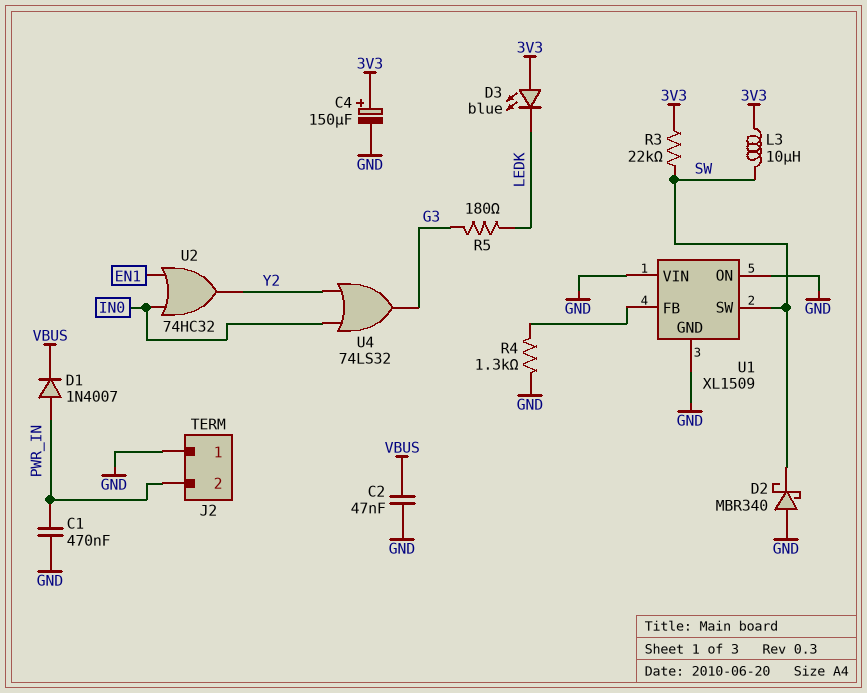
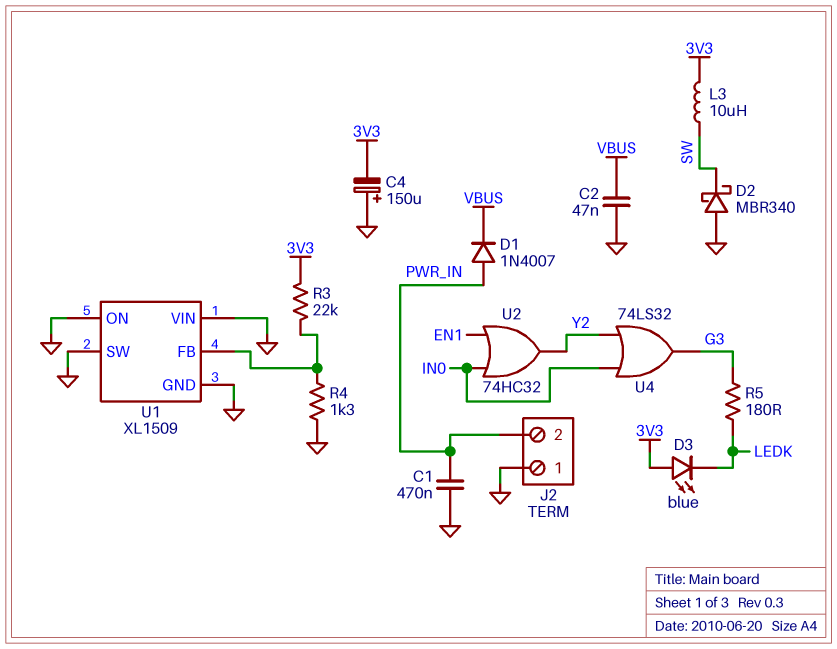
C4: 150uF (plus 3V3, minus GND) -> 150uF (plus GND, minus 3V3)
R3: 22k (3V3, SW) -> 22k (3V3, U1/FB)
U1 pin SW: SW -> GND

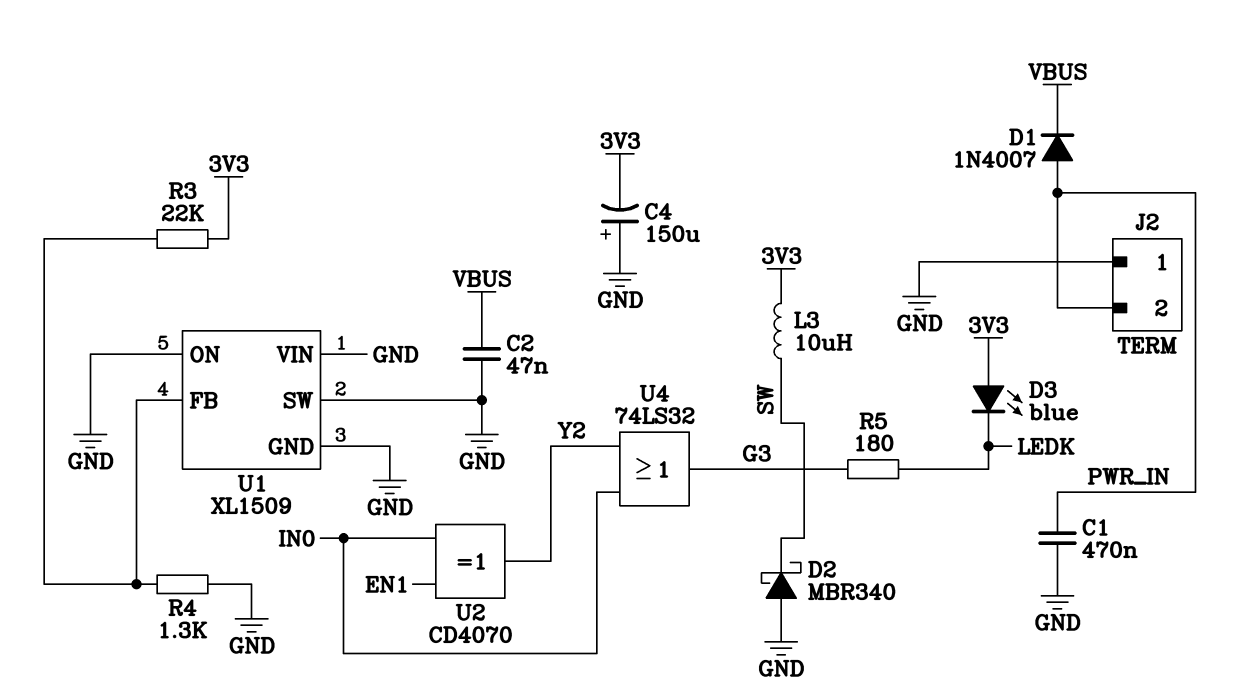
U2: OR 74HC32 (in EN1, in IN0, out Y2) -> XOR CD4070 (in EN1, in IN0, out Y2)

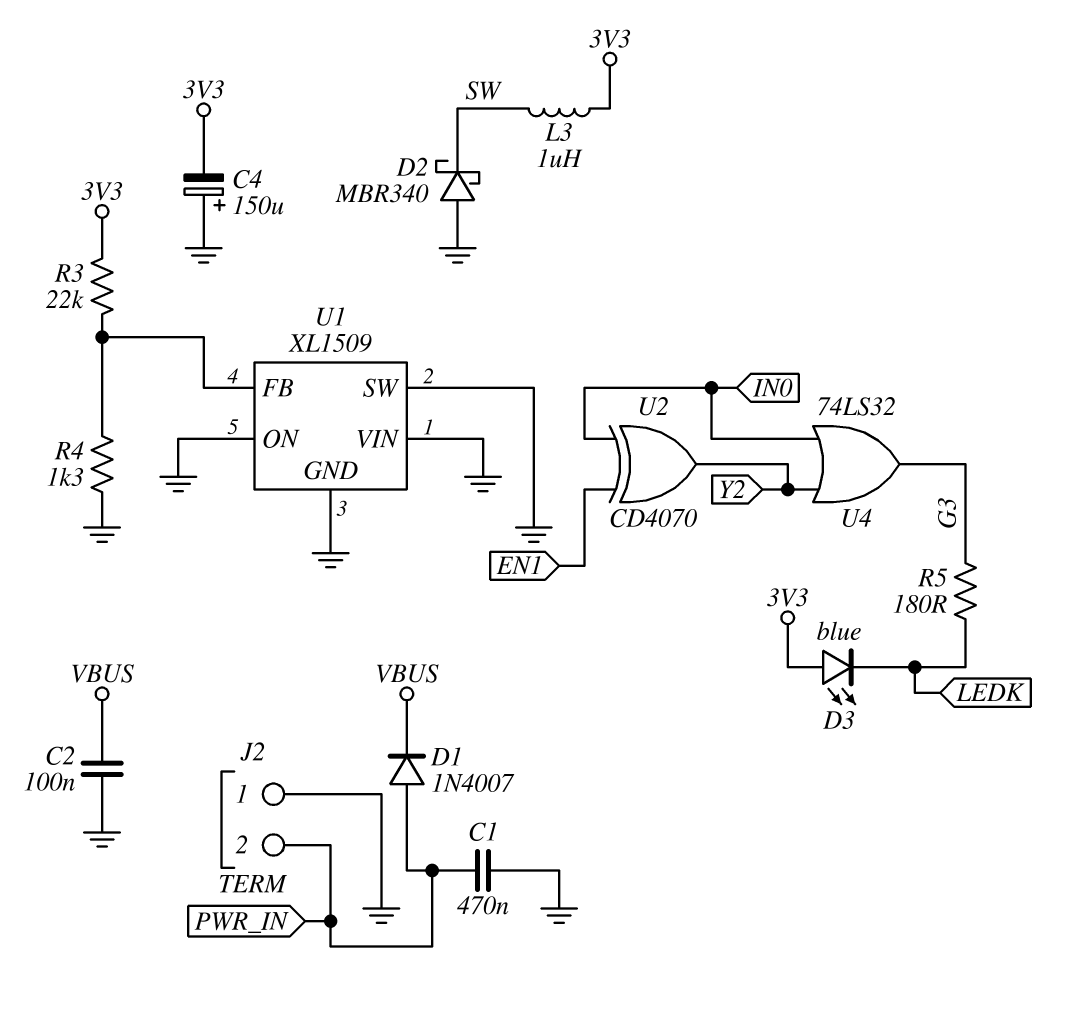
C2: 47nF (GND, VBUS) -> 100nF (GND, VBUS)
L3: 10uH (3V3, SW) -> 1uH (3V3, SW)

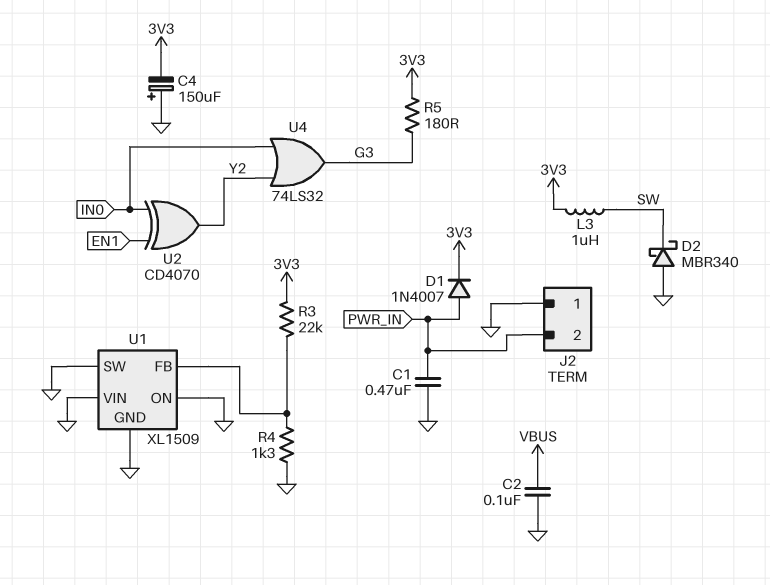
D1: diode 1N4007 (A PWR_IN, K VBUS) -> diode 1N4007 (A PWR_IN, K 3V3)
D3: LED blue (A 3V3, K LEDK) -> none
R5: 180 (G3, LEDK) -> 180 (3V3, G3)

